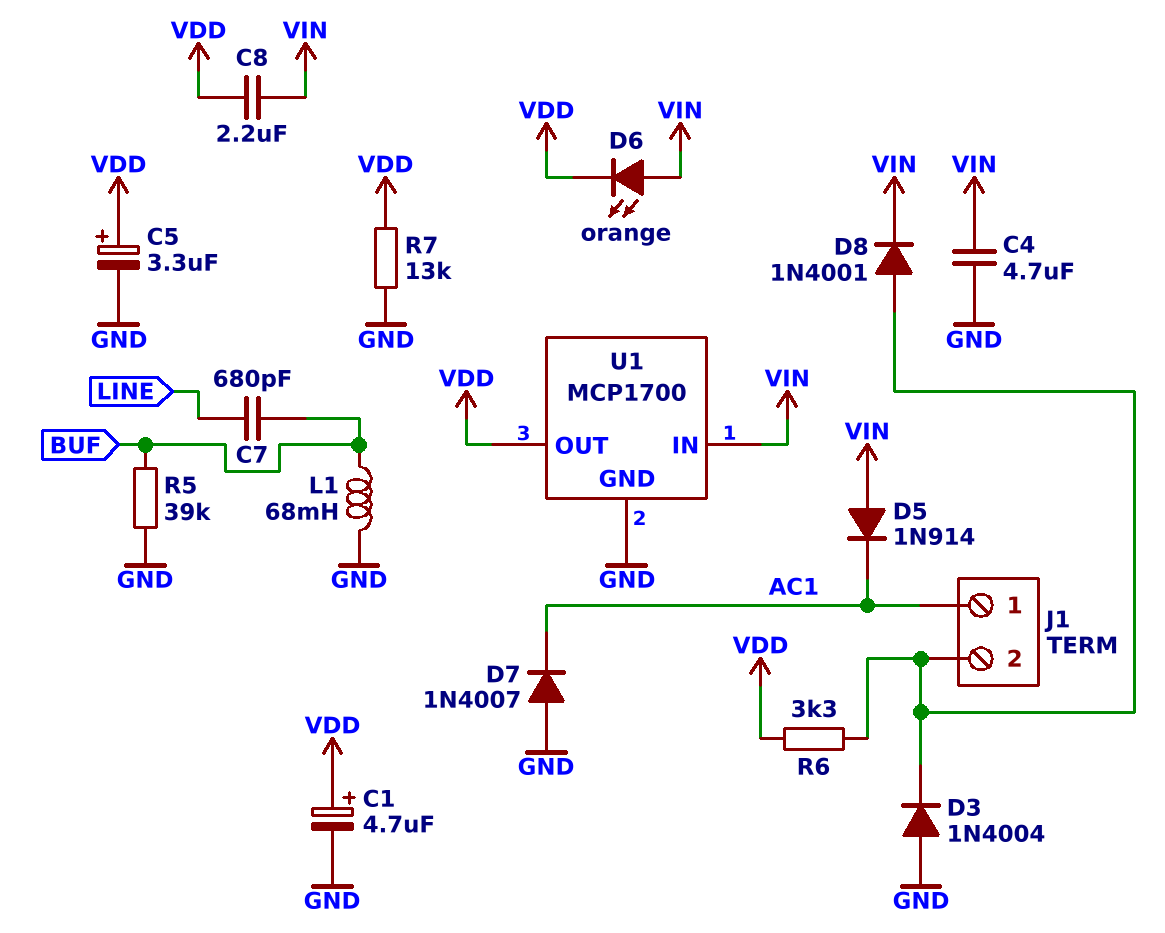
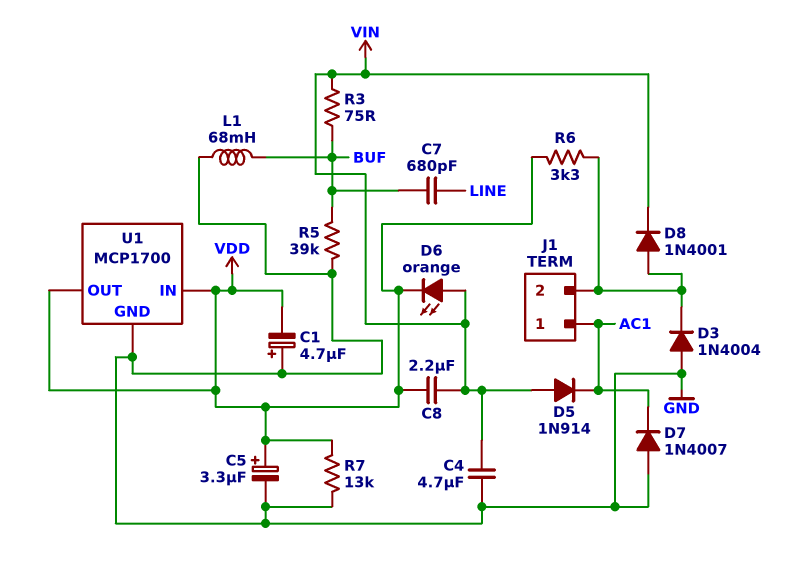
C1: 4.7uF (plus VDD, minus GND) -> 4.7uF (plus GND, minus VDD)
R3: none -> 75 (BUF, VIN)
U1 pin IN: VIN -> VDD

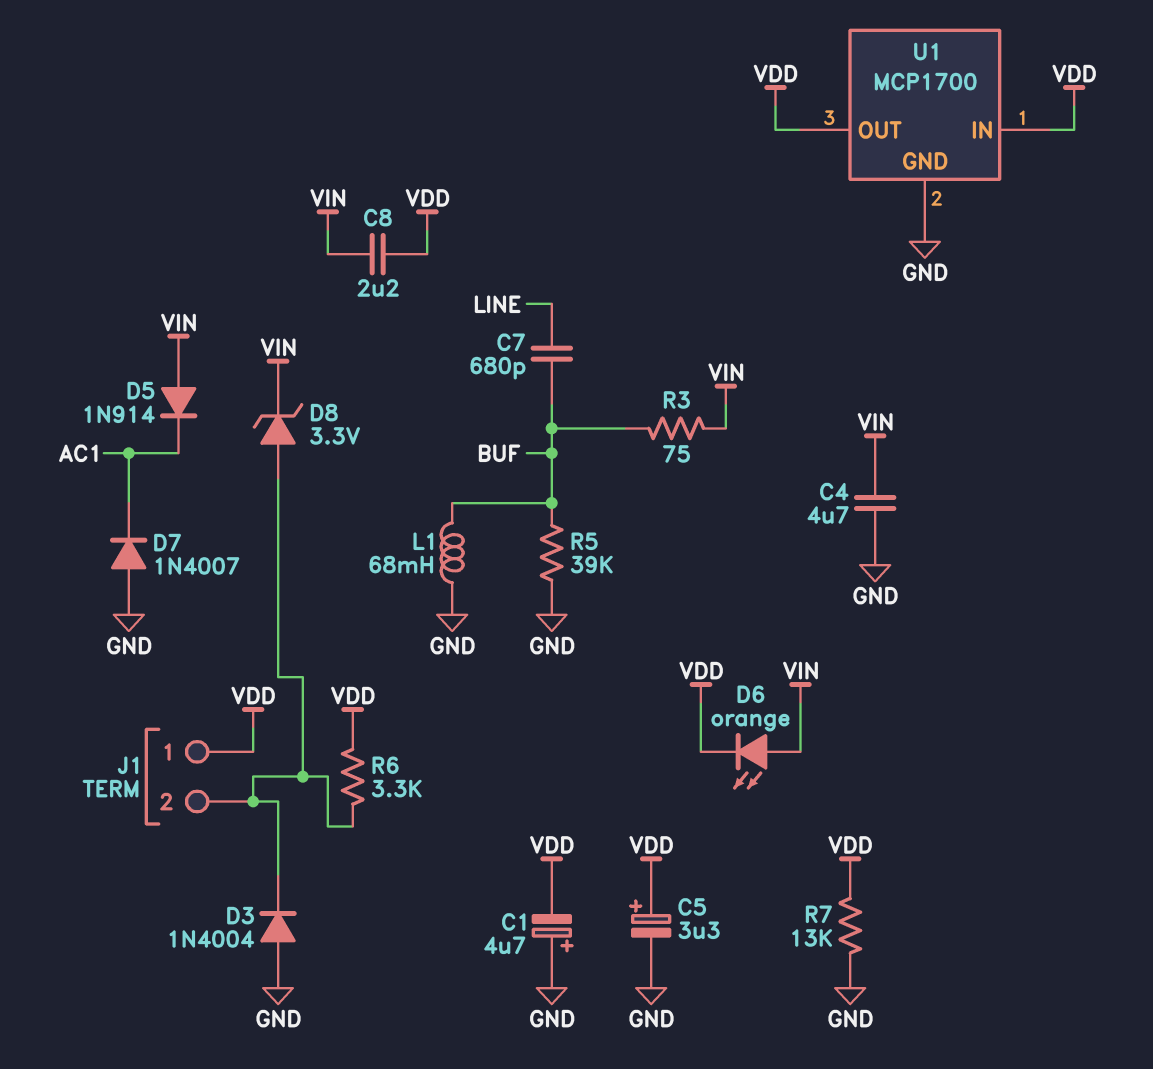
D8: diode 1N4001 (A J1/2, K VIN) -> zener 3.3V (A J1/2, K VIN)
J1 pin 1: AC1 -> VDD

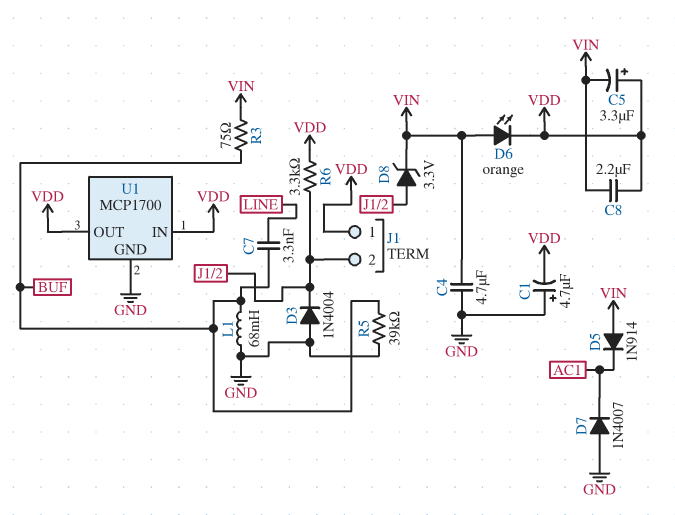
C5: 3.3uF (plus VDD, minus GND) -> 3.3uF (plus VDD, minus VIN)
C7: 680pF (BUF, LINE) -> 3.3nF (BUF, LINE)
R7: 13k (GND, VDD) -> none

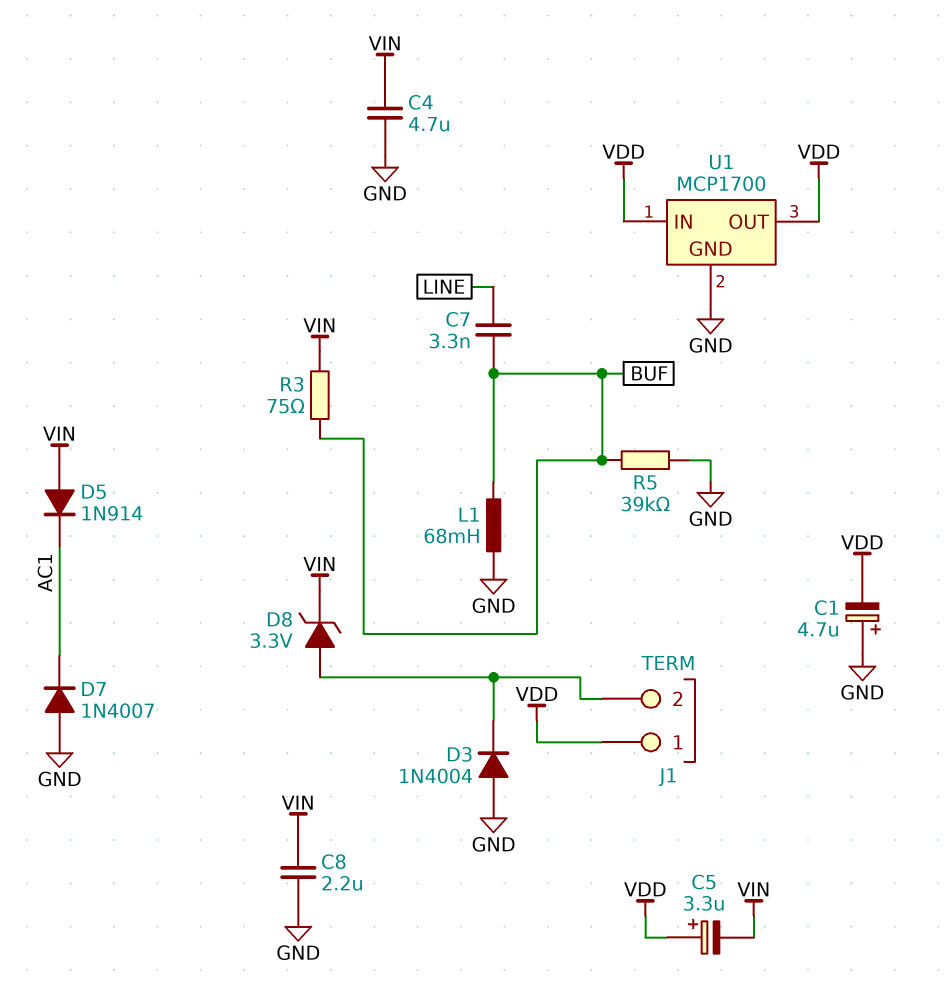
C8: 2.2uF (VDD, VIN) -> 2.2uF (GND, VIN)
D6: LED orange (A VIN, K VDD) -> none
R6: 3.3k (J1/2, VDD) -> none

